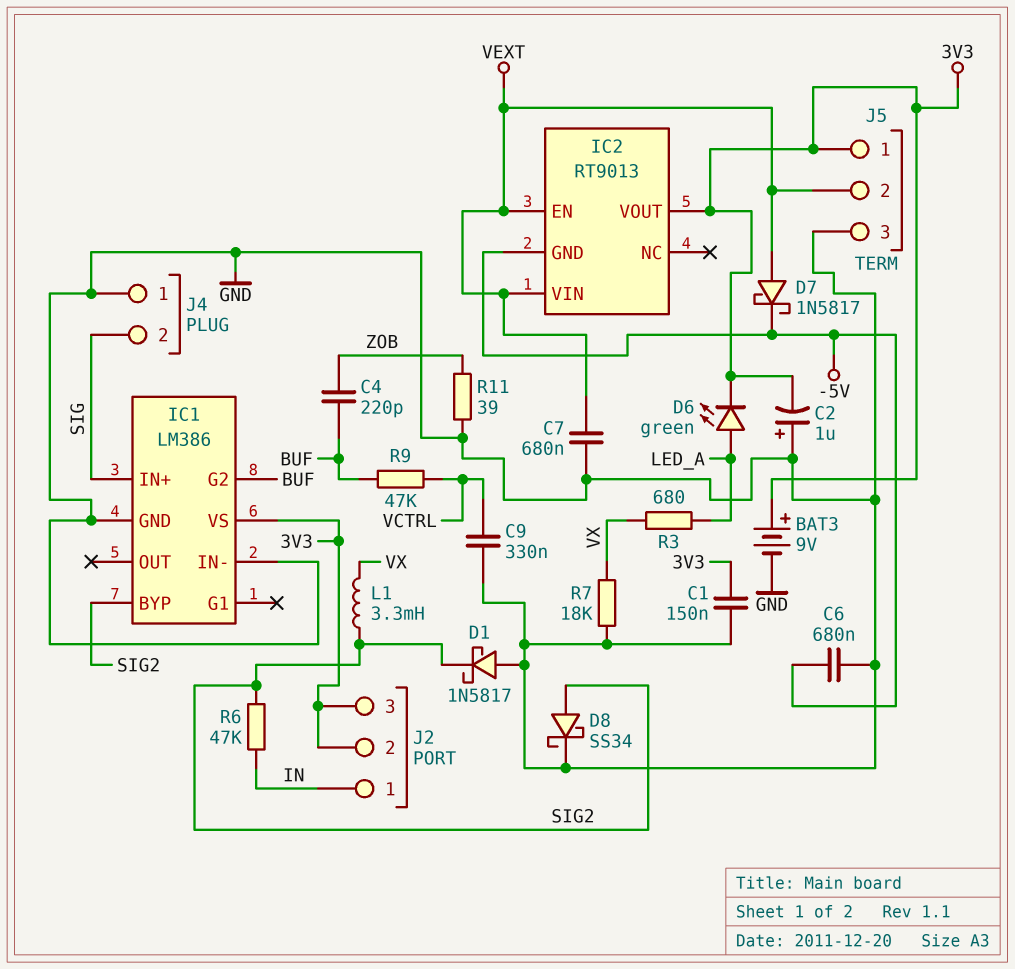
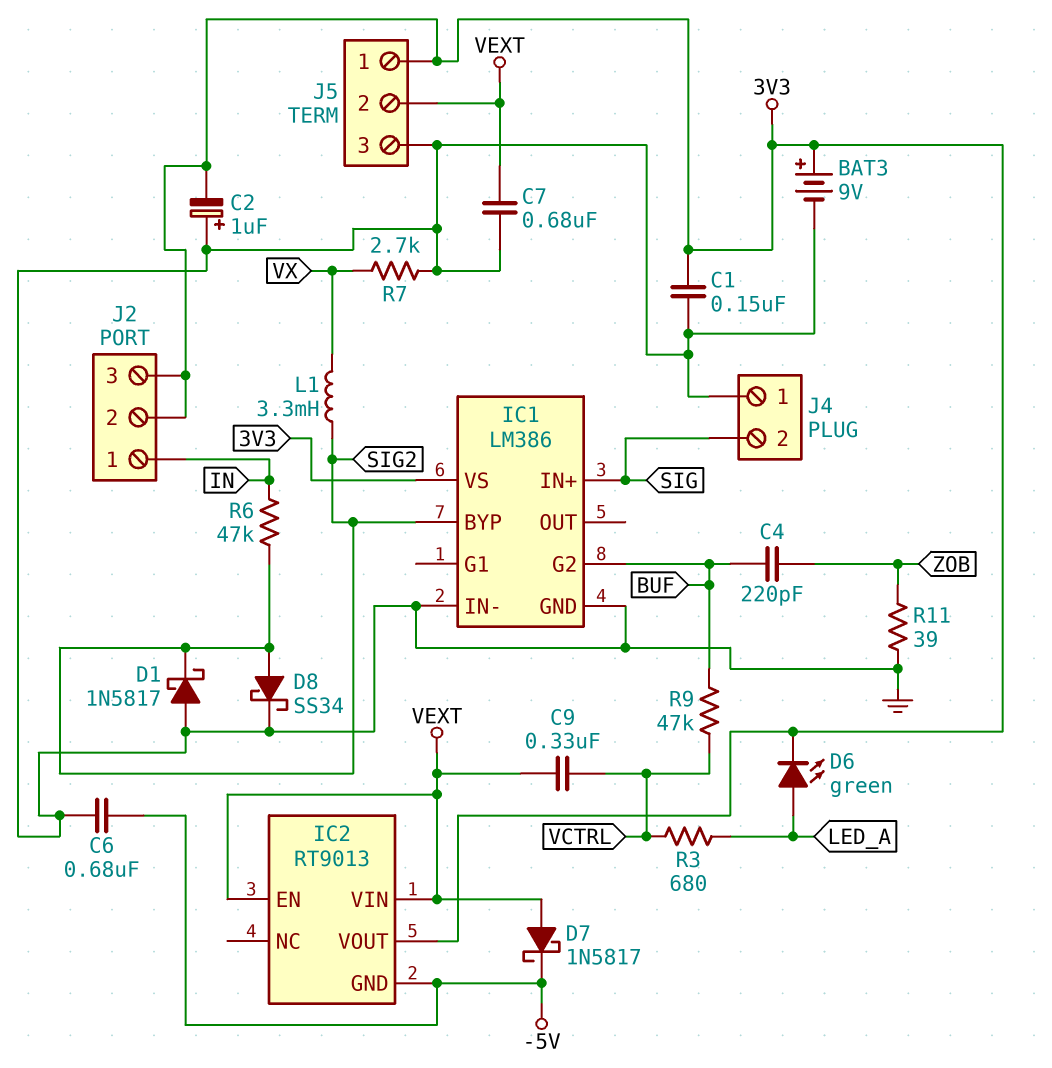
C9: 330nF (GND, VCTRL) -> 330nF (VCTRL, VEXT)
R3: 680 (LED_A, VX) -> 680 (LED_A, VCTRL)
R7: 18k (GND, VX) -> 2.7k (GND, VX)

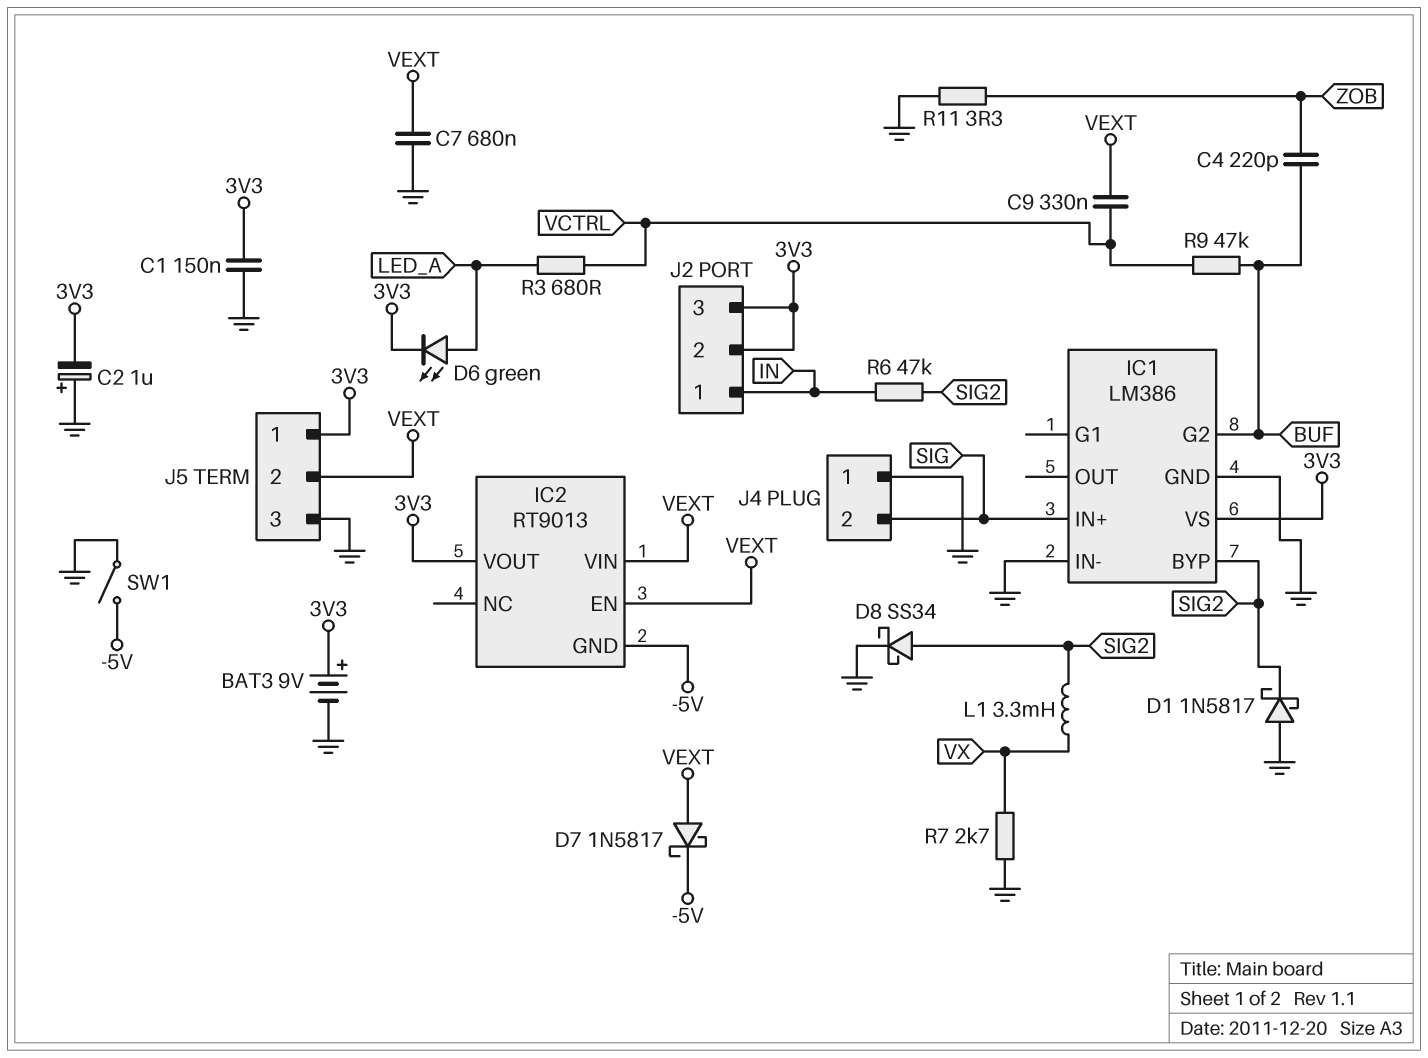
C6: 680nF (-5V, GND) -> none
R11: 39 (GND, ZOB) -> 3.3 (GND, ZOB)
SW1: none -> switch (-5V, GND)

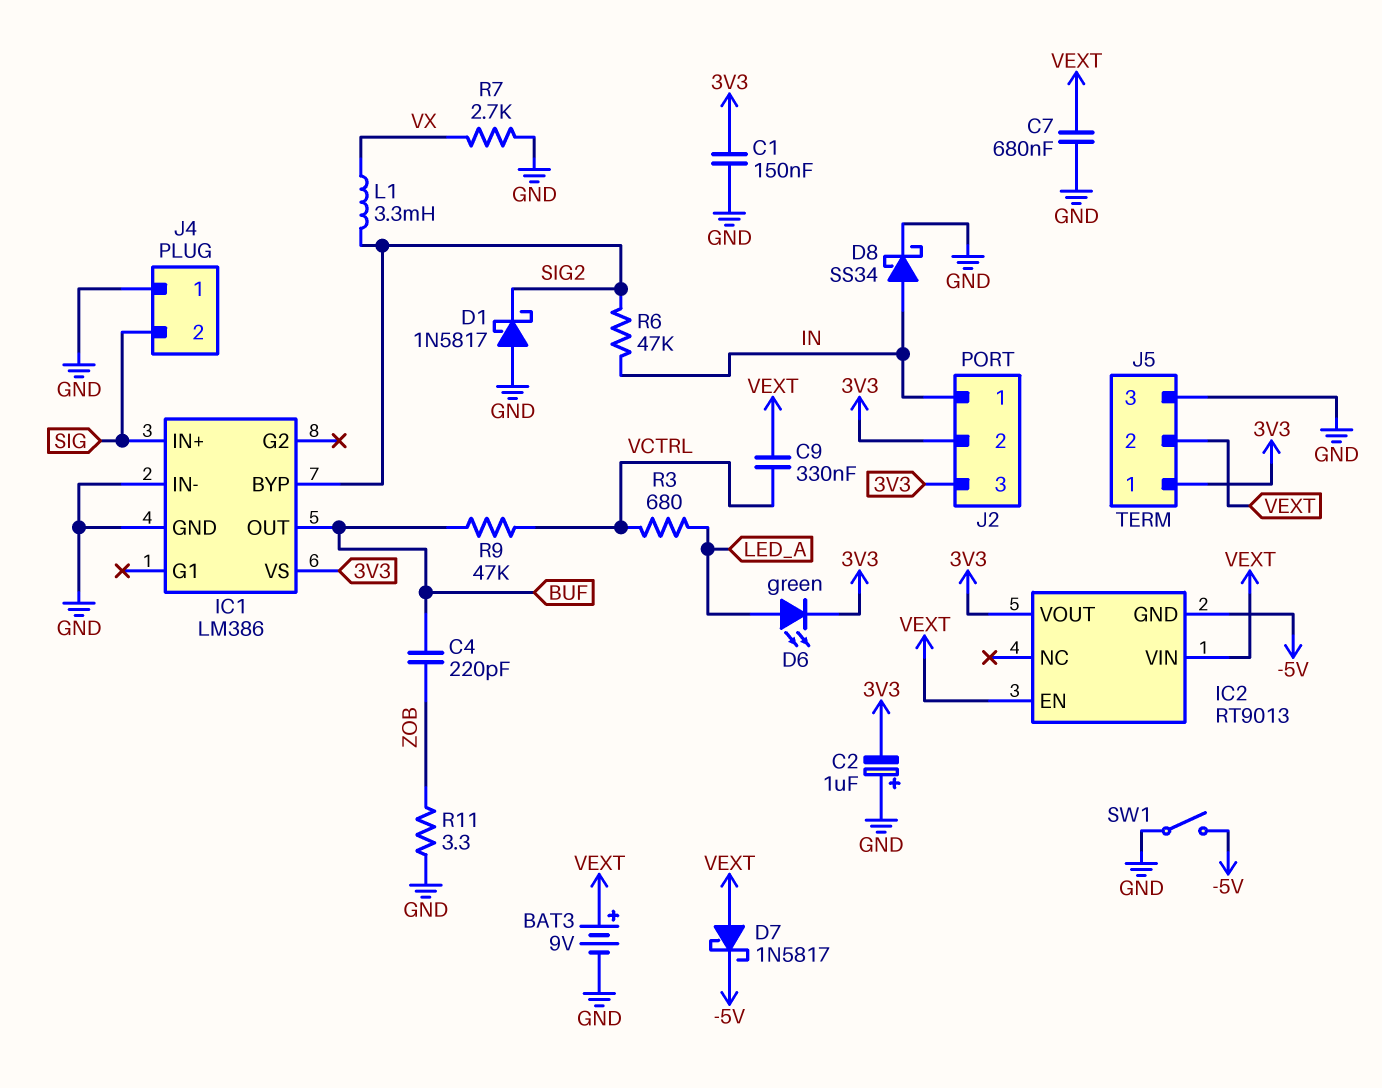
BAT3: 9V (plus 3V3, minus GND) -> 9V (plus VEXT, minus GND)
D8: schottky SS34 (A SIG2, K GND) -> schottky SS34 (A IN, K GND)
IC1 pin G2: BUF -> none
IC1 pin OUT: none -> BUF

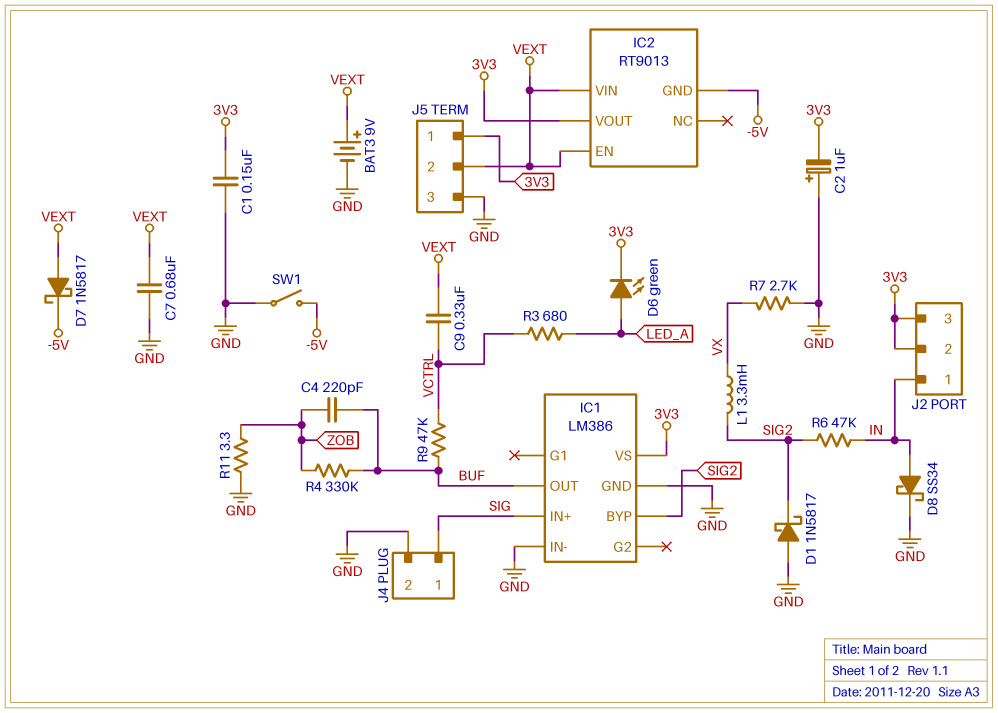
J4 pin 1: GND -> SIG
J4 pin 2: SIG -> GND
R4: none -> 330k (BUF, ZOB)

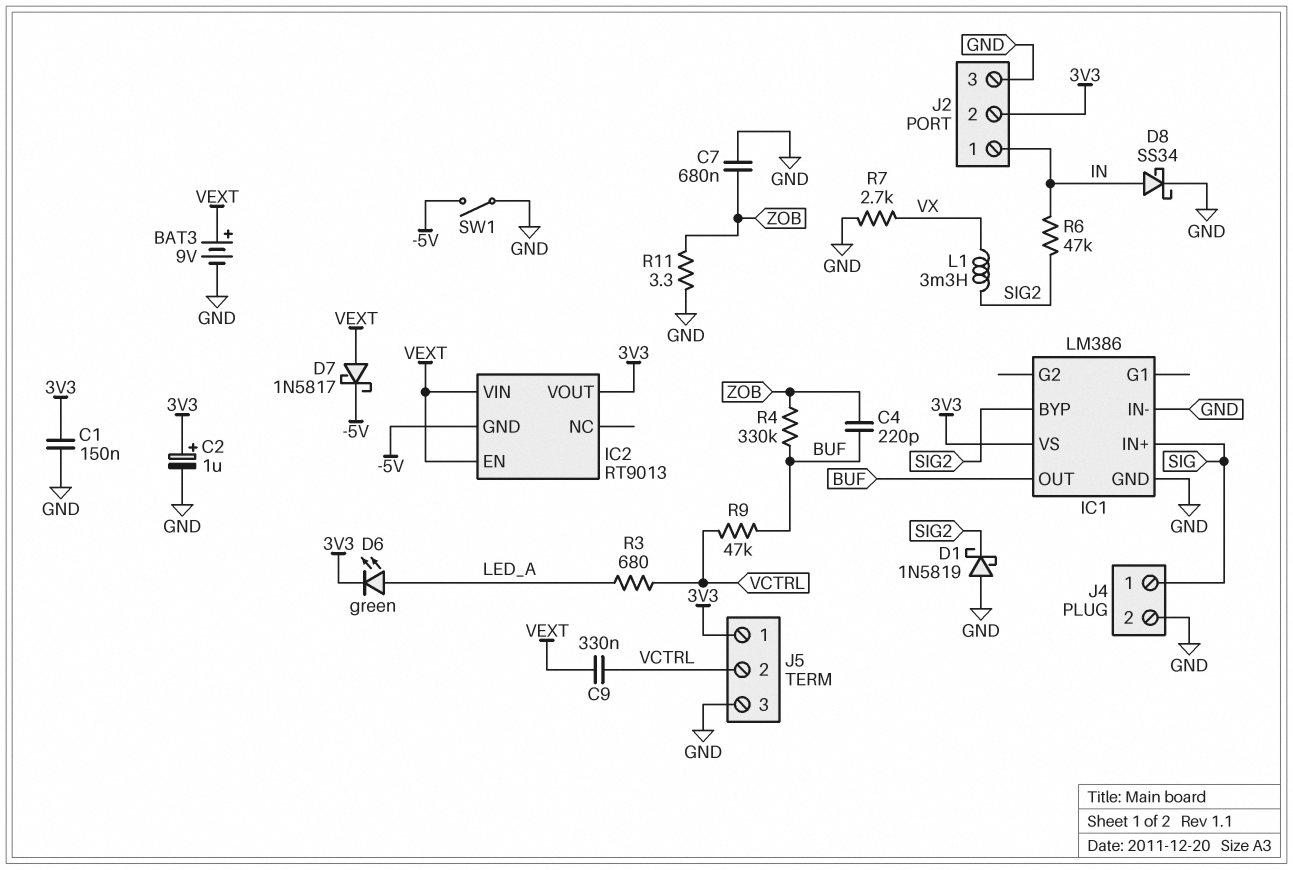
C2: 1uF (plus GND, minus 3V3) -> 1uF (plus 3V3, minus GND)
C7: 680nF (GND, VEXT) -> 680nF (GND, ZOB)
D1: schottky 1N5817 (A GND, K SIG2) -> schottky 1N5819 (A GND, K SIG2)
J2 pin 3: 3V3 -> GND
J5 pin 2: VEXT -> VCTRL

